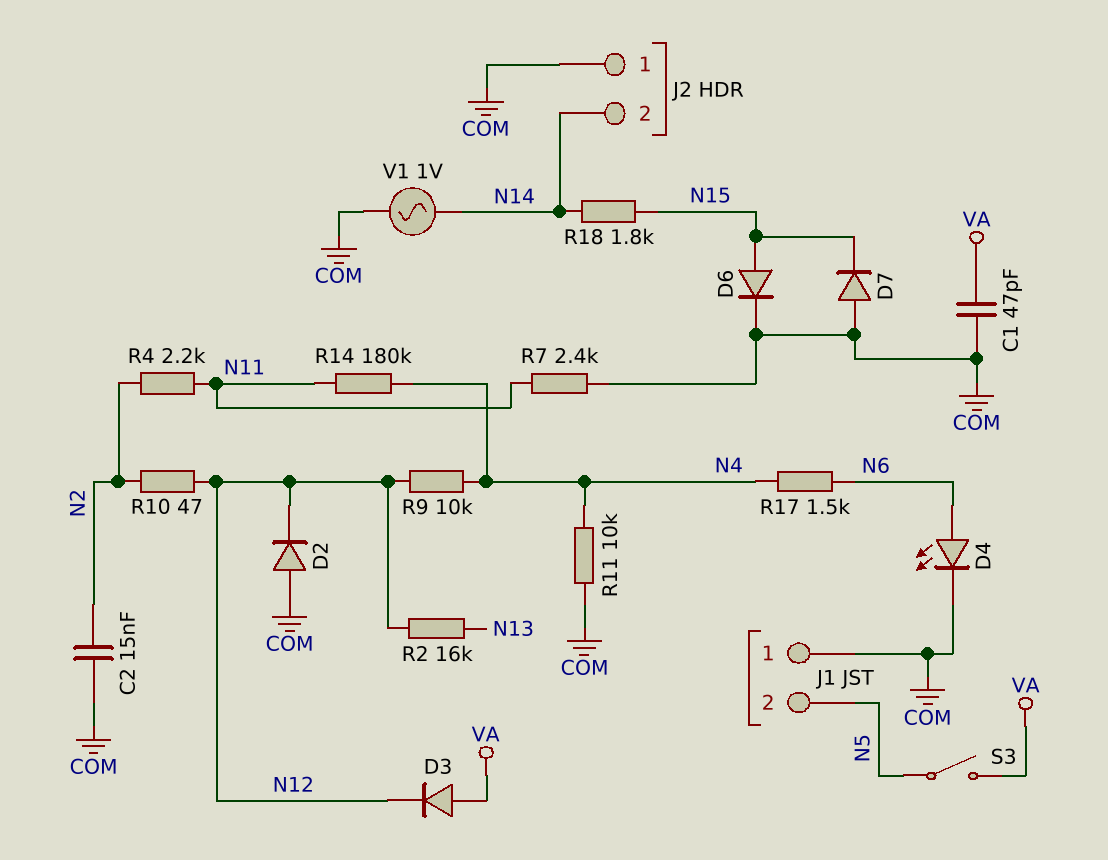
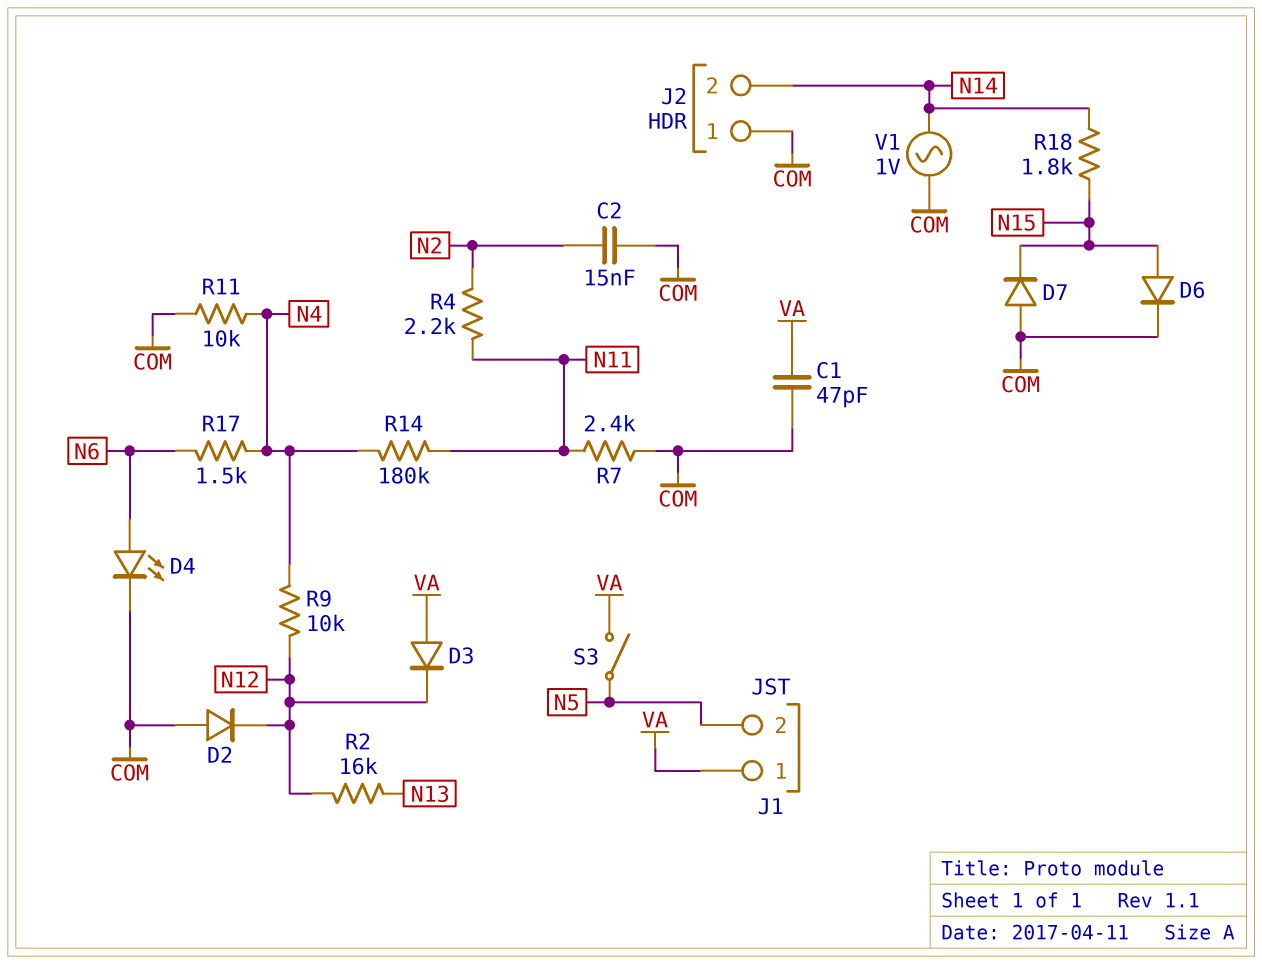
J1 pin 1: COM -> VA
R10: 47 (N2, N12) -> none

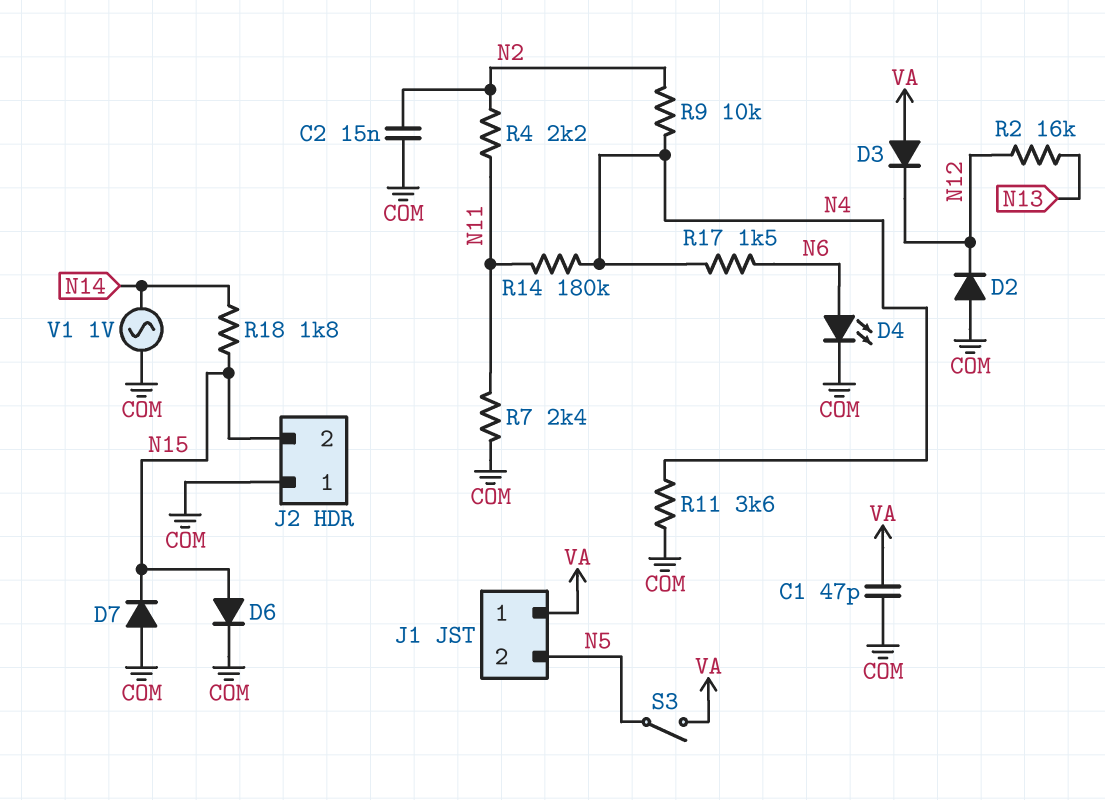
J2 pin 2: N14 -> N15
R9: 10k (N4, N12) -> 10k (N2, N4)
R11: 10k (COM, N4) -> 3.6k (COM, N4)

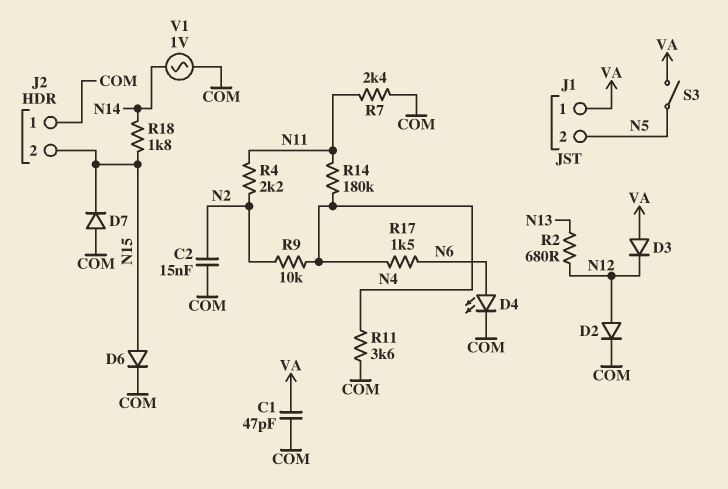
D2: diode (A COM, K N12) -> diode (A N12, K COM)
R2: 16k (N12, N13) -> 680 (N12, N13)

